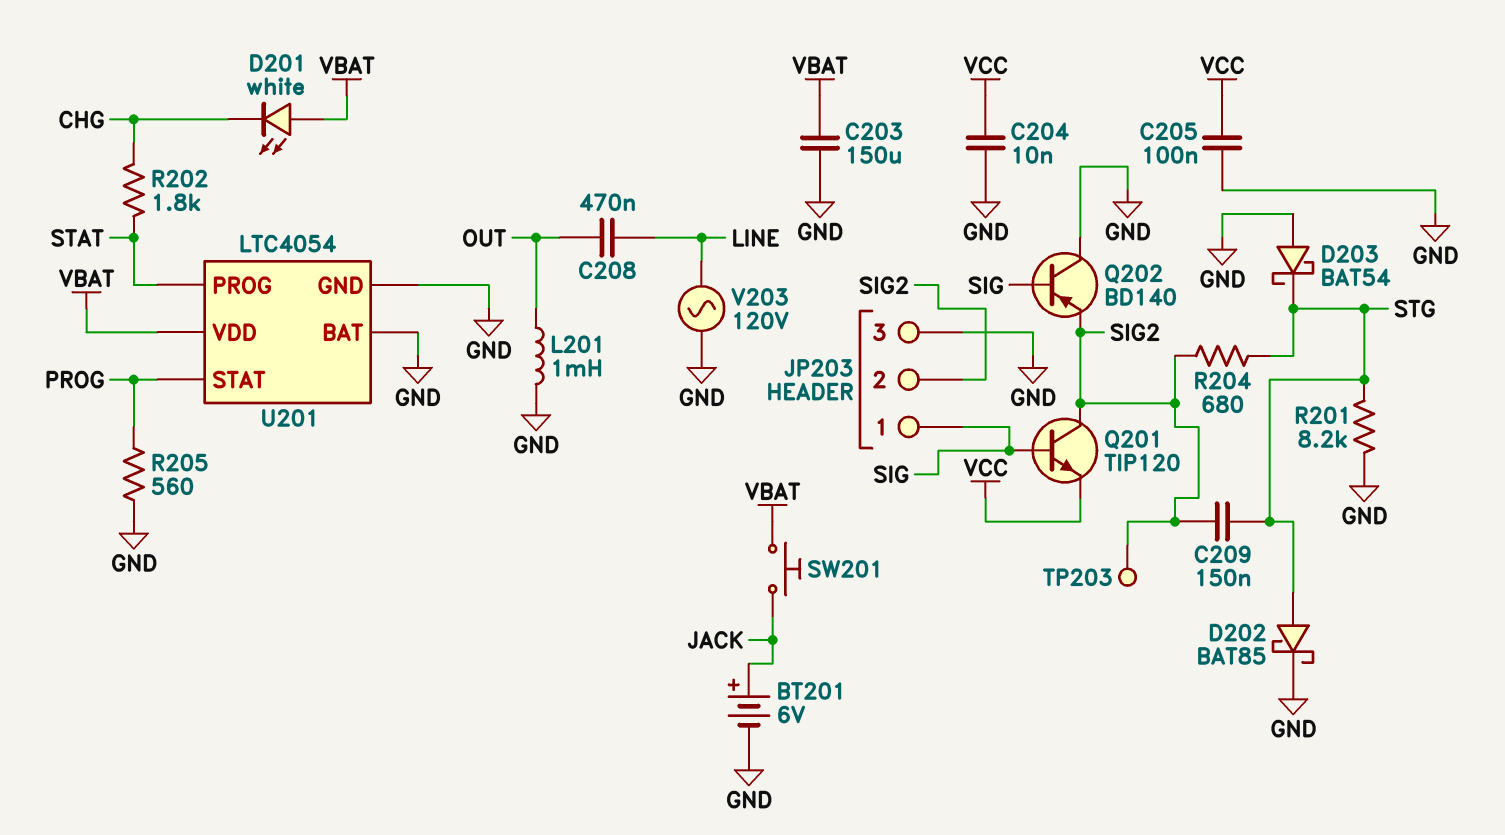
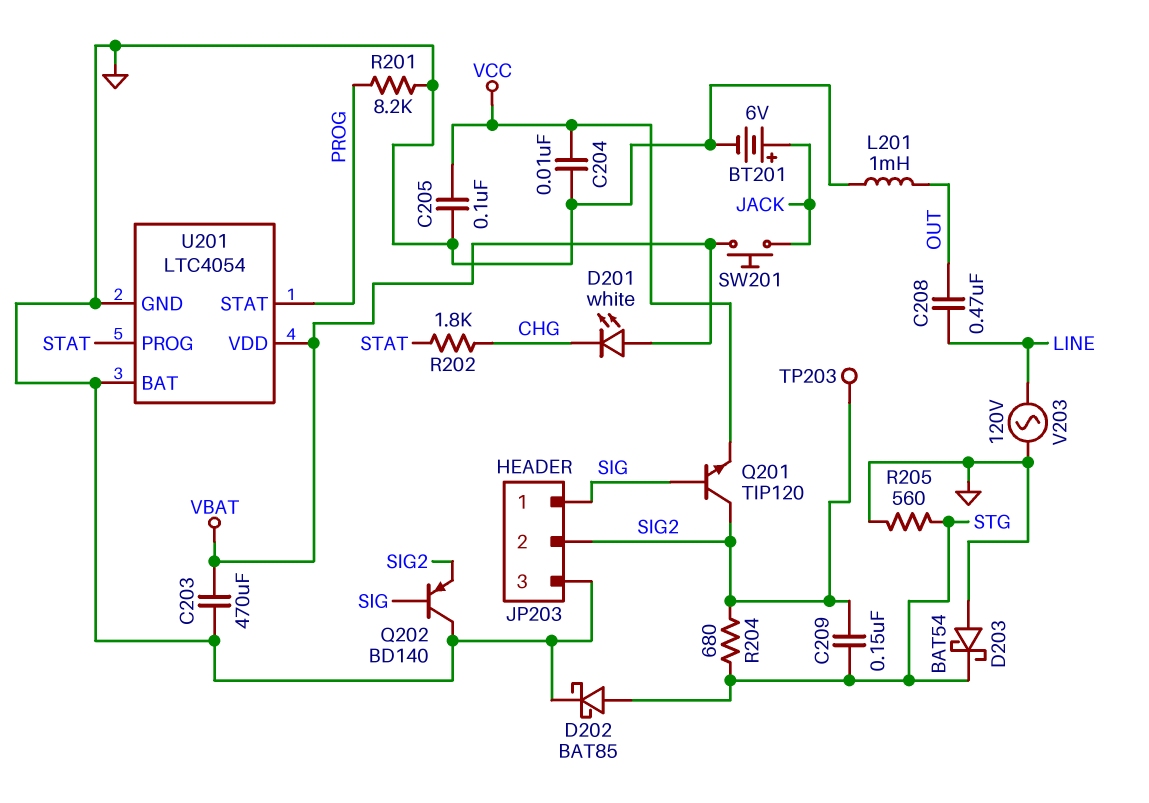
C203: 150uF (GND, VBAT) -> 470uF (GND, VBAT)
R201: 8.2k (GND, STG) -> 8.2k (GND, PROG)
R205: 560 (GND, PROG) -> 560 (GND, STG)

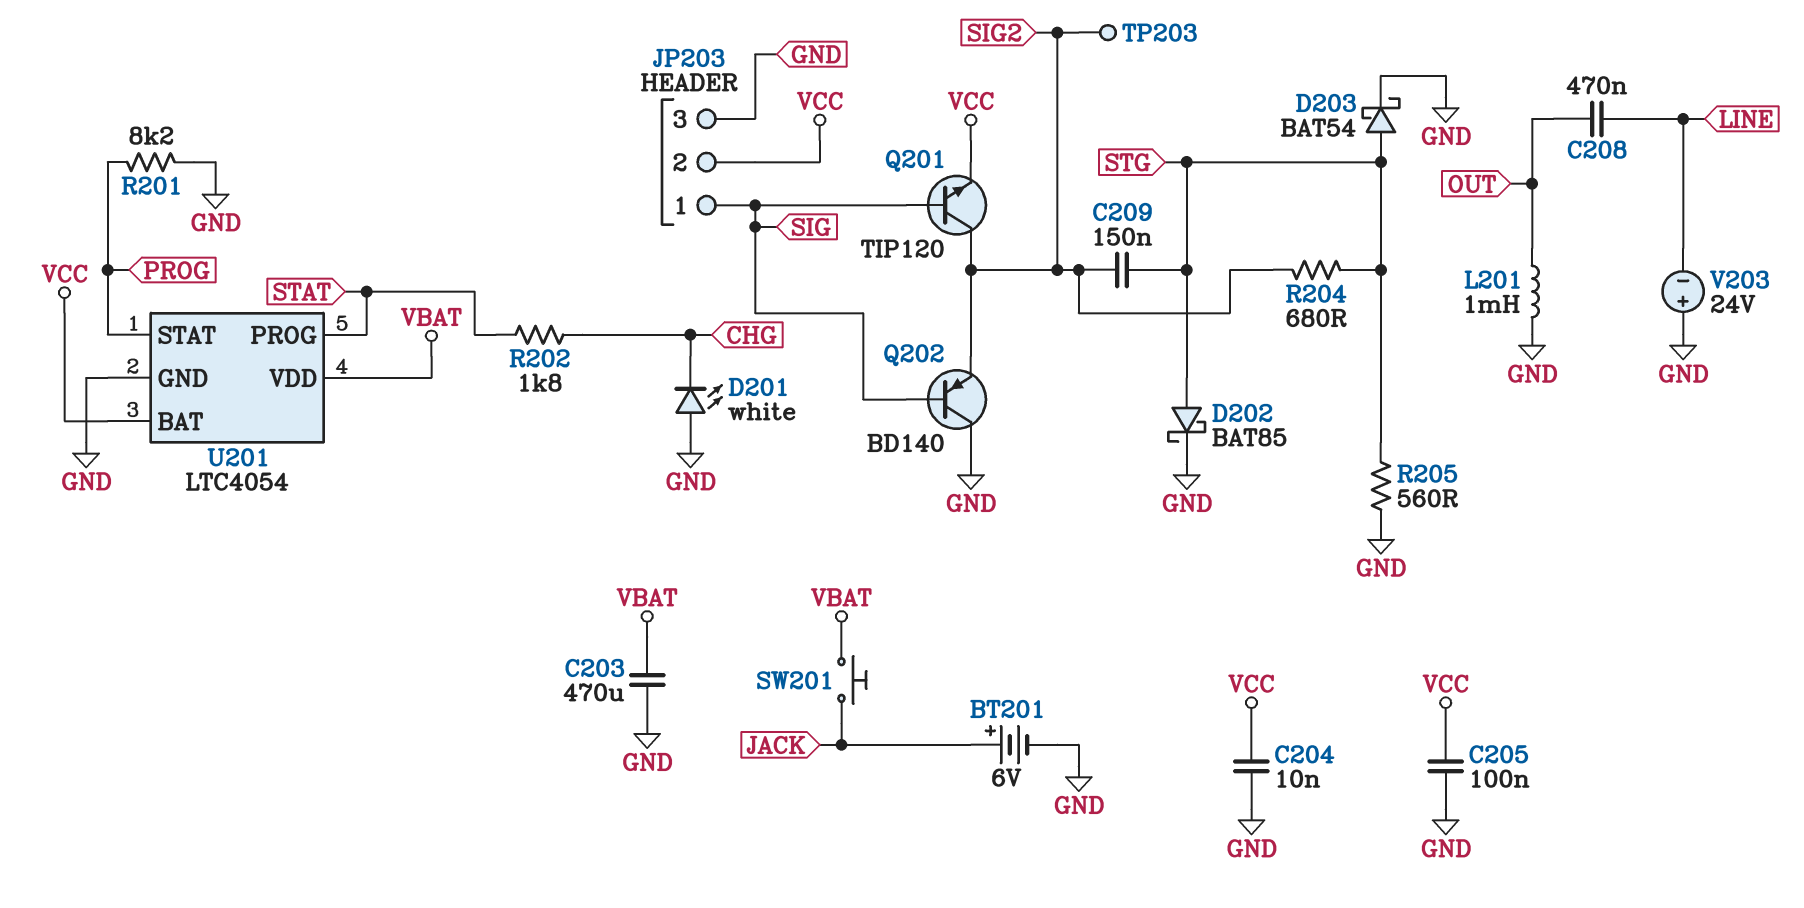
D201: LED white (A VBAT, K CHG) -> LED white (A GND, K CHG)
D203: schottky BAT54 (A GND, K STG) -> schottky BAT54 (A STG, K GND)
JP203 pin 2: SIG2 -> VCC
U201 pin BAT: GND -> VCC
V203: AC 120V (GND, LINE) -> 24V (plus GND, minus LINE)

